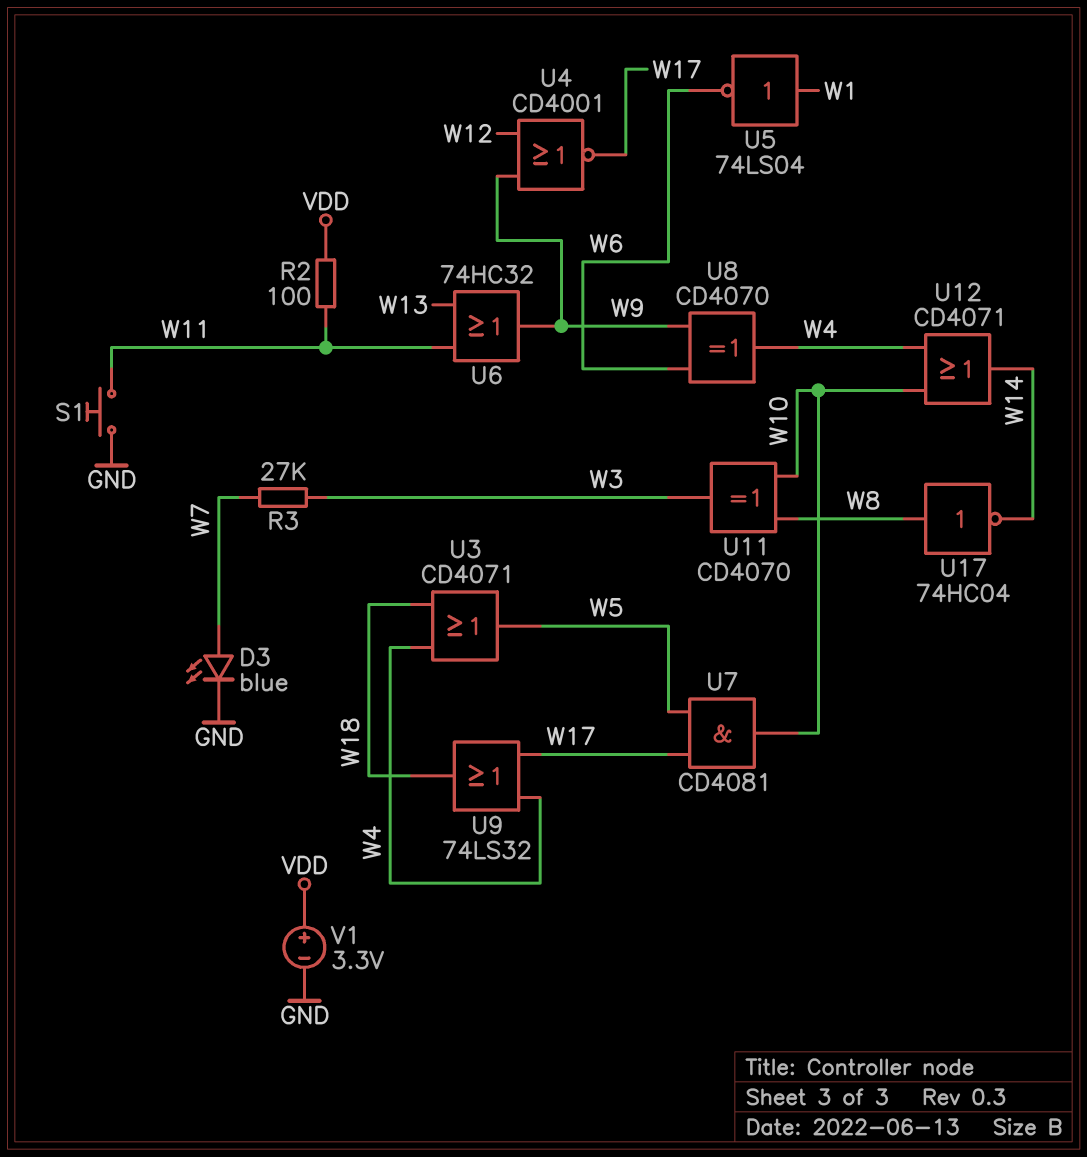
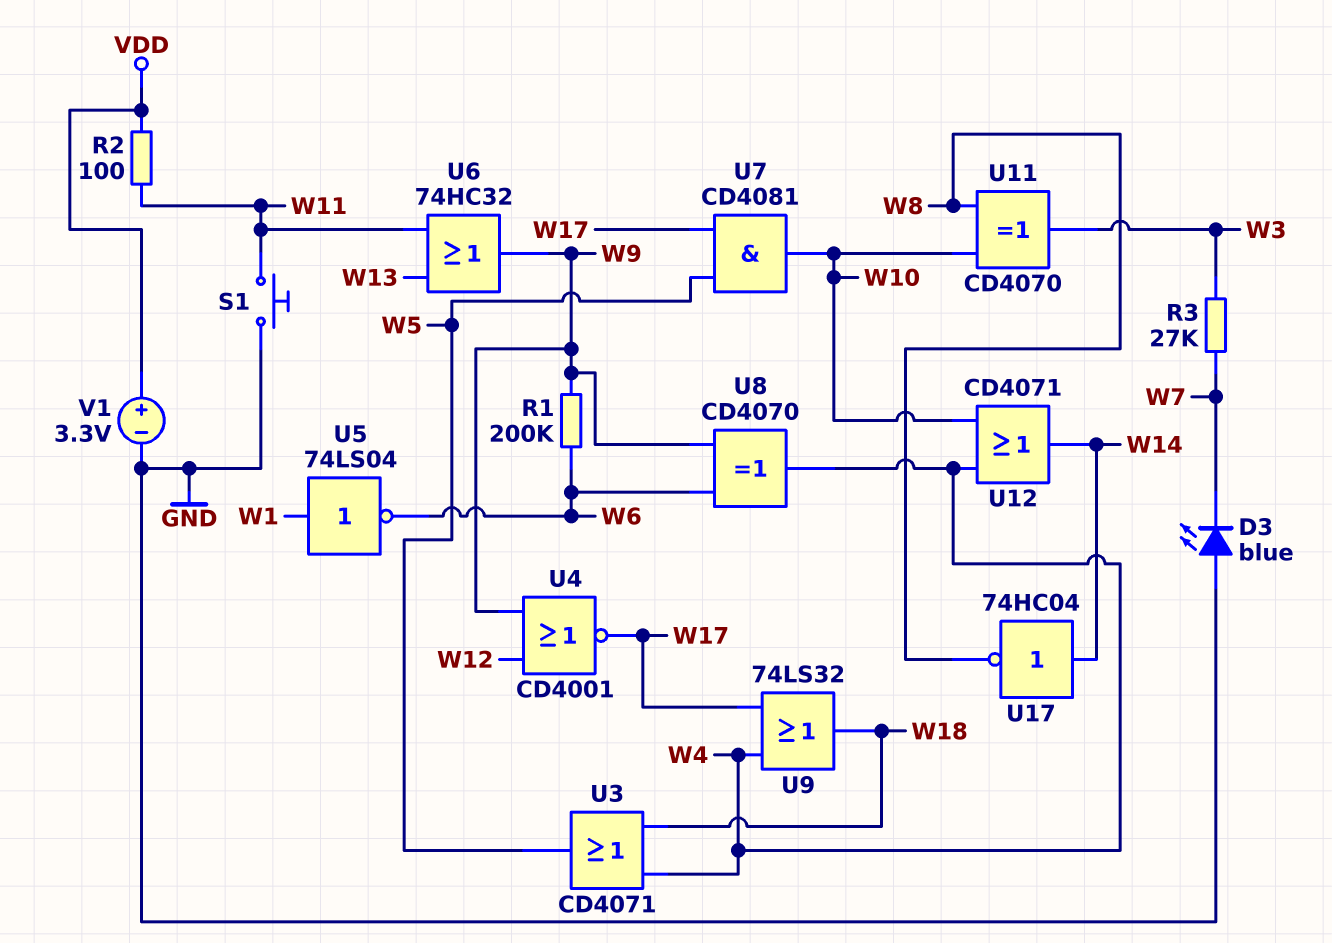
D3: LED blue (A W7, K GND) -> LED blue (A GND, K W7)
R1: none -> 200k (W6, W9)
U17: NOT 74HC04 (in W8, out W14) -> NOT 74HC04 (in W14, out W8)

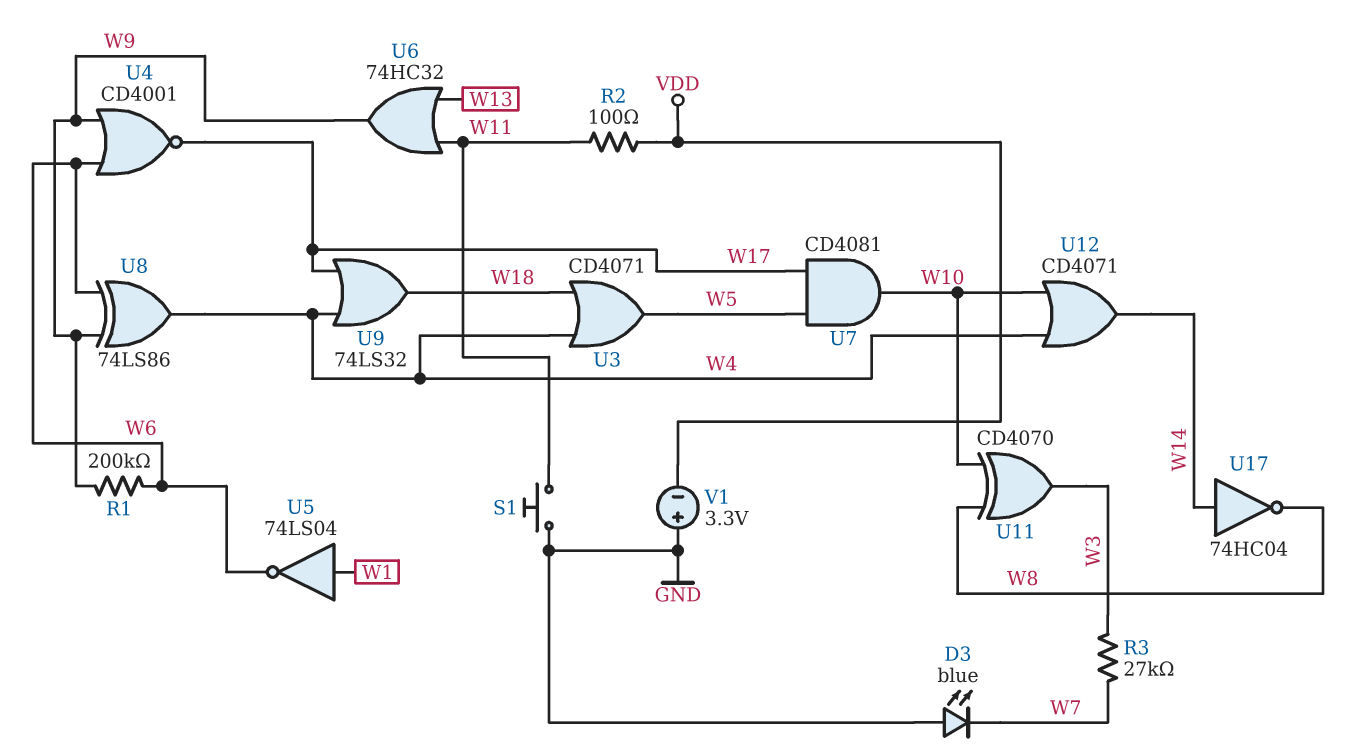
U4: NOR CD4001 (in W9, in W12, out W17) -> NOR CD4001 (in W6, in W9, out W17)
U8: XOR CD4070 (in W6, in W9, out W4) -> XOR 74LS86 (in W6, in W9, out W4)
V1: 3.3V (plus VDD, minus GND) -> 3.3V (plus GND, minus VDD)

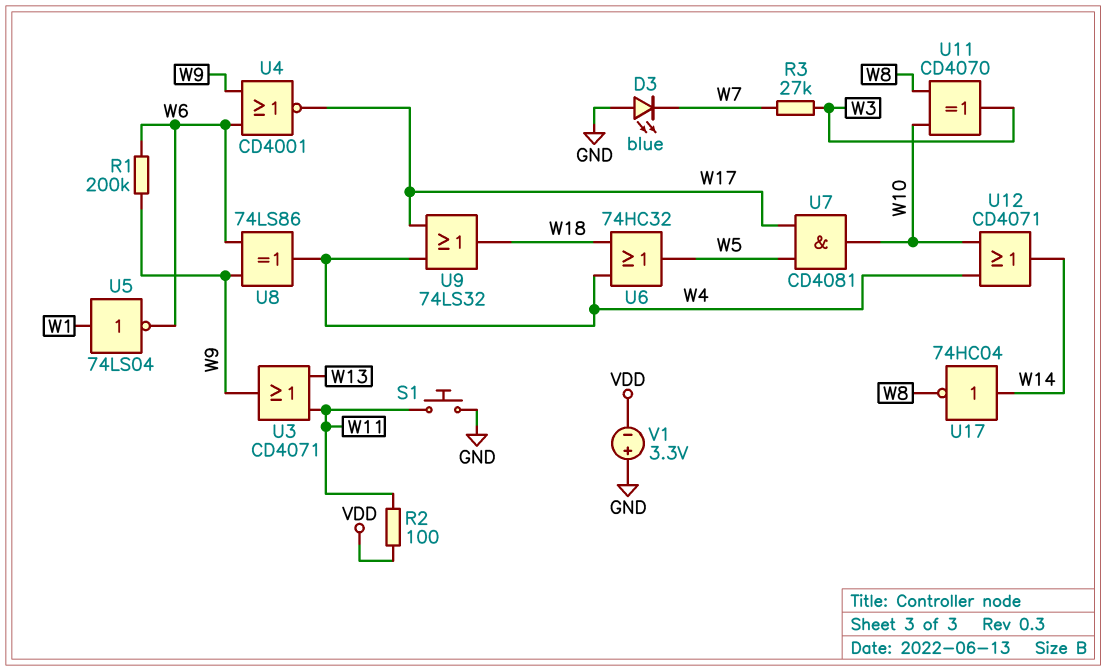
U3: OR CD4071 (in W4, in W18, out W5) -> OR CD4071 (in W11, in W13, out W9)
U6: OR 74HC32 (in W11, in W13, out W9) -> OR 74HC32 (in W4, in W18, out W5)

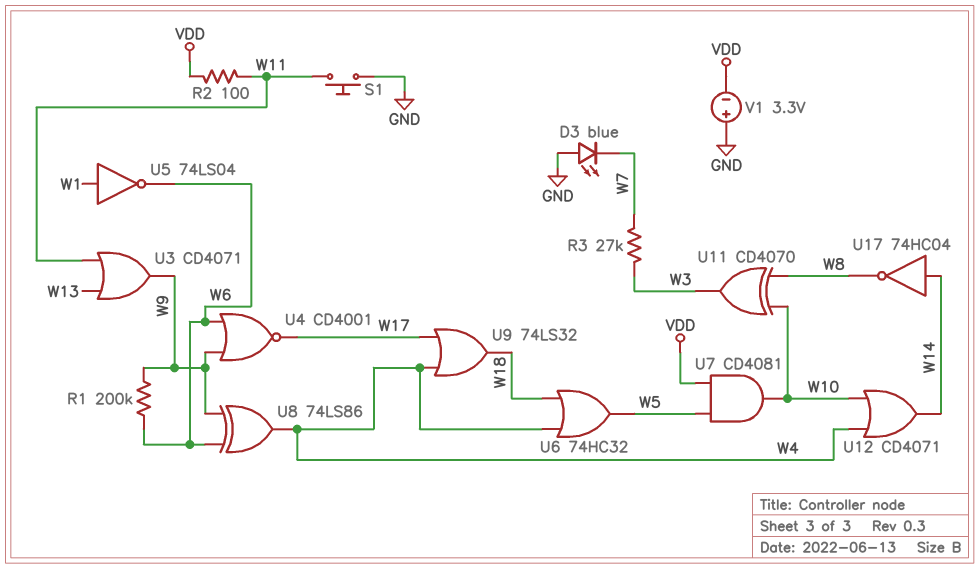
U7: AND CD4081 (in W5, in W17, out W10) -> AND CD4081 (in VDD, in W5, out W10)

